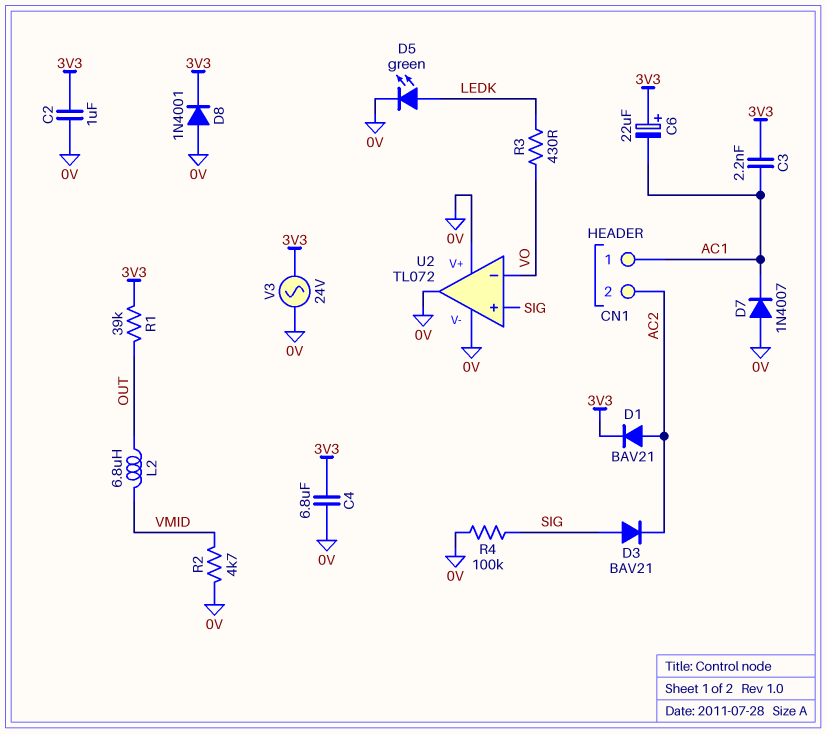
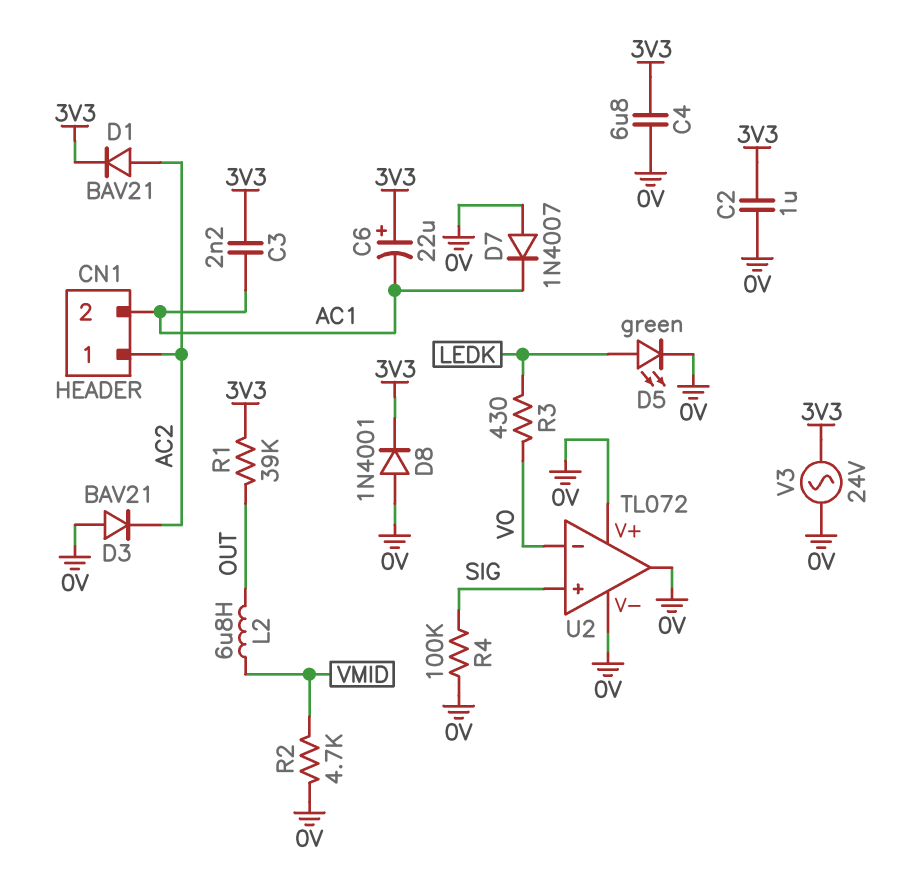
CN1 pin 1: AC1 -> AC2
CN1 pin 2: AC2 -> AC1
D3: diode BAV21 (A SIG, K AC2) -> diode BAV21 (A 0V, K AC2)

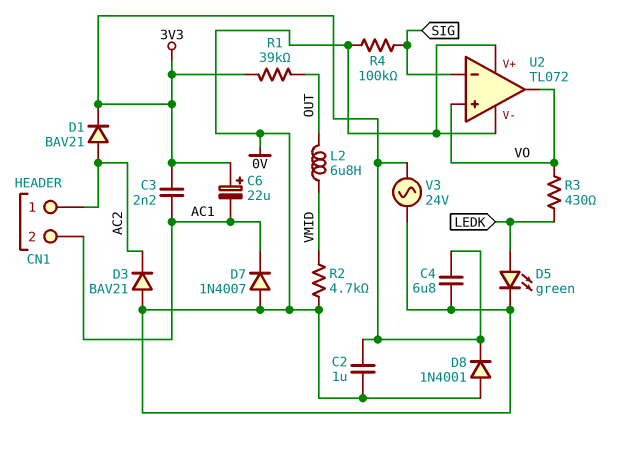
U2 pin in+: SIG -> VO
U2 pin in-: VO -> SIG
U2 pin out: 0V -> VO

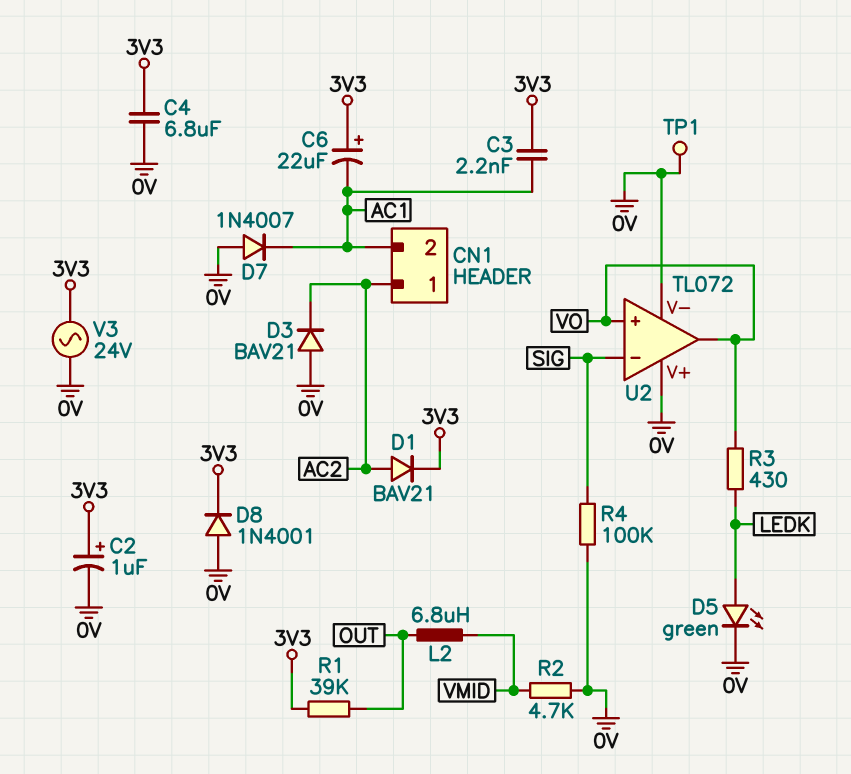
C2: 1uF (0V, 3V3) -> 1uF (plus 3V3, minus 0V)
TP1: none -> test point (0V)

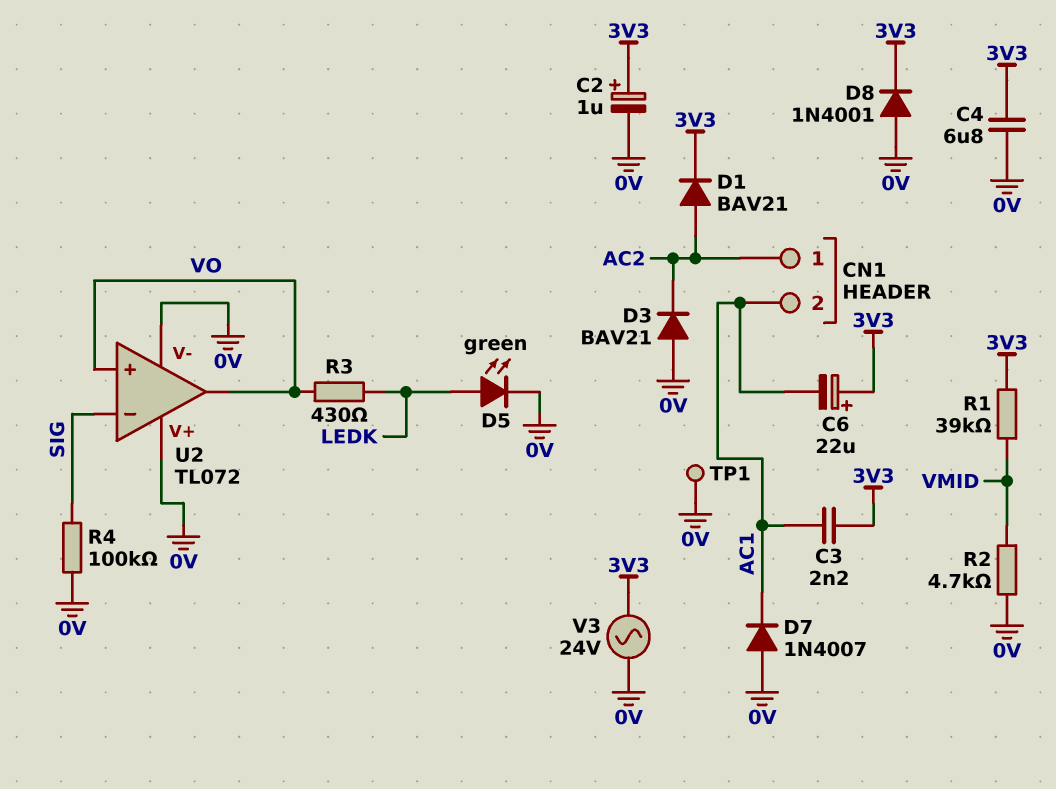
L2: 6.8uH (OUT, VMID) -> none
R1: 39k (3V3, OUT) -> 39k (3V3, VMID)

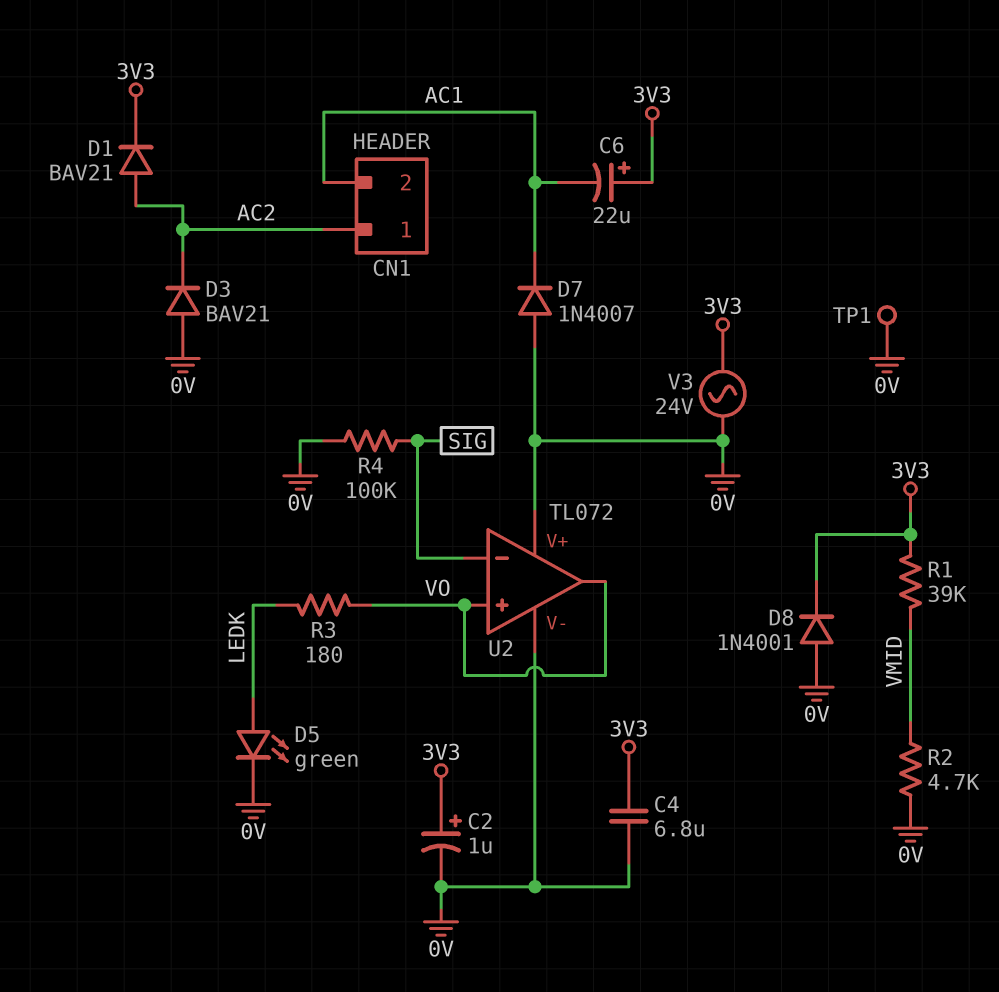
C3: 2.2nF (3V3, AC1) -> none
R3: 430 (LEDK, VO) -> 180 (LEDK, VO)

